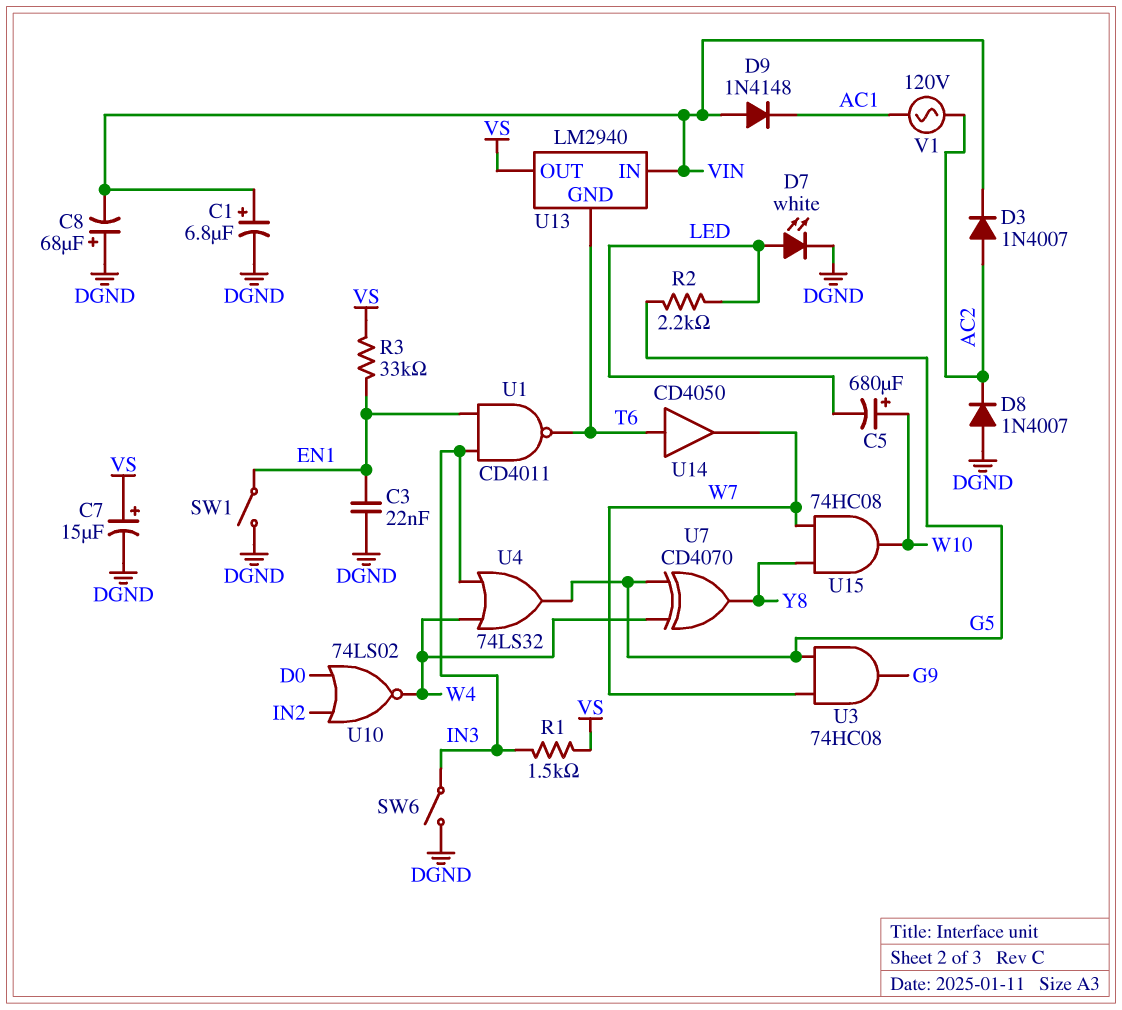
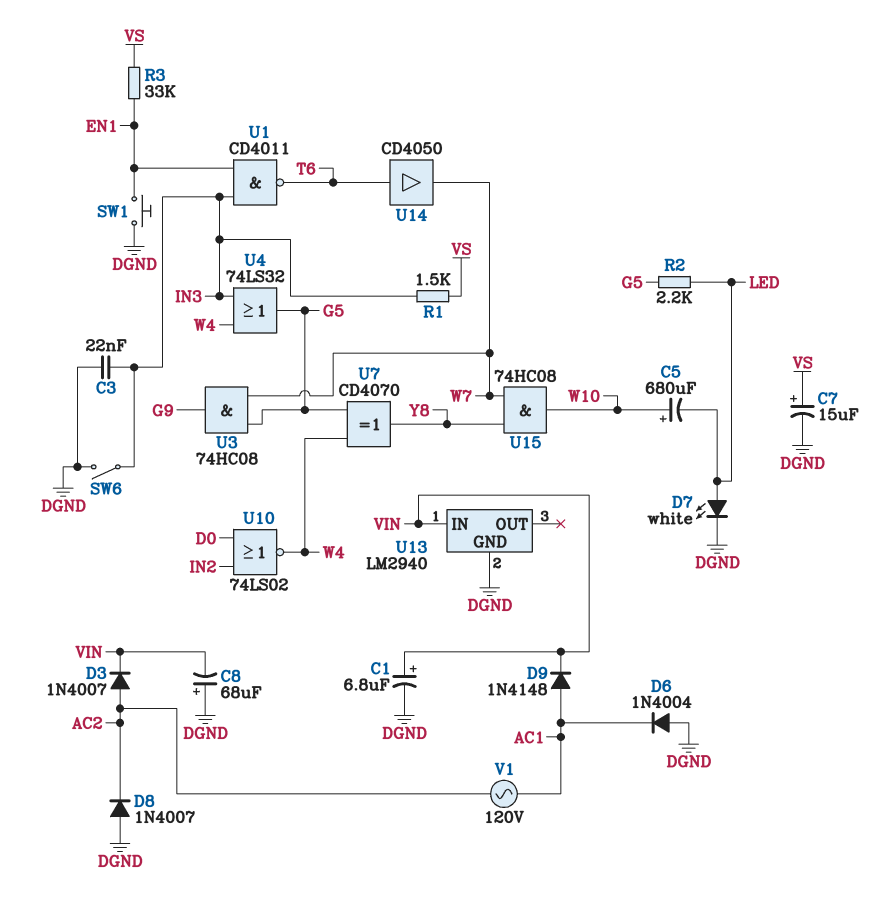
C3: 22nF (DGND, EN1) -> 22nF (DGND, IN3)
D6: none -> diode 1N4004 (A DGND, K AC1)
D9: diode 1N4148 (A VIN, K AC1) -> diode 1N4148 (A AC1, K VIN)
SW1: switch (DGND, EN1) -> button (DGND, EN1)
U13 pin GND: T6 -> DGND
U13 pin OUT: VS -> none

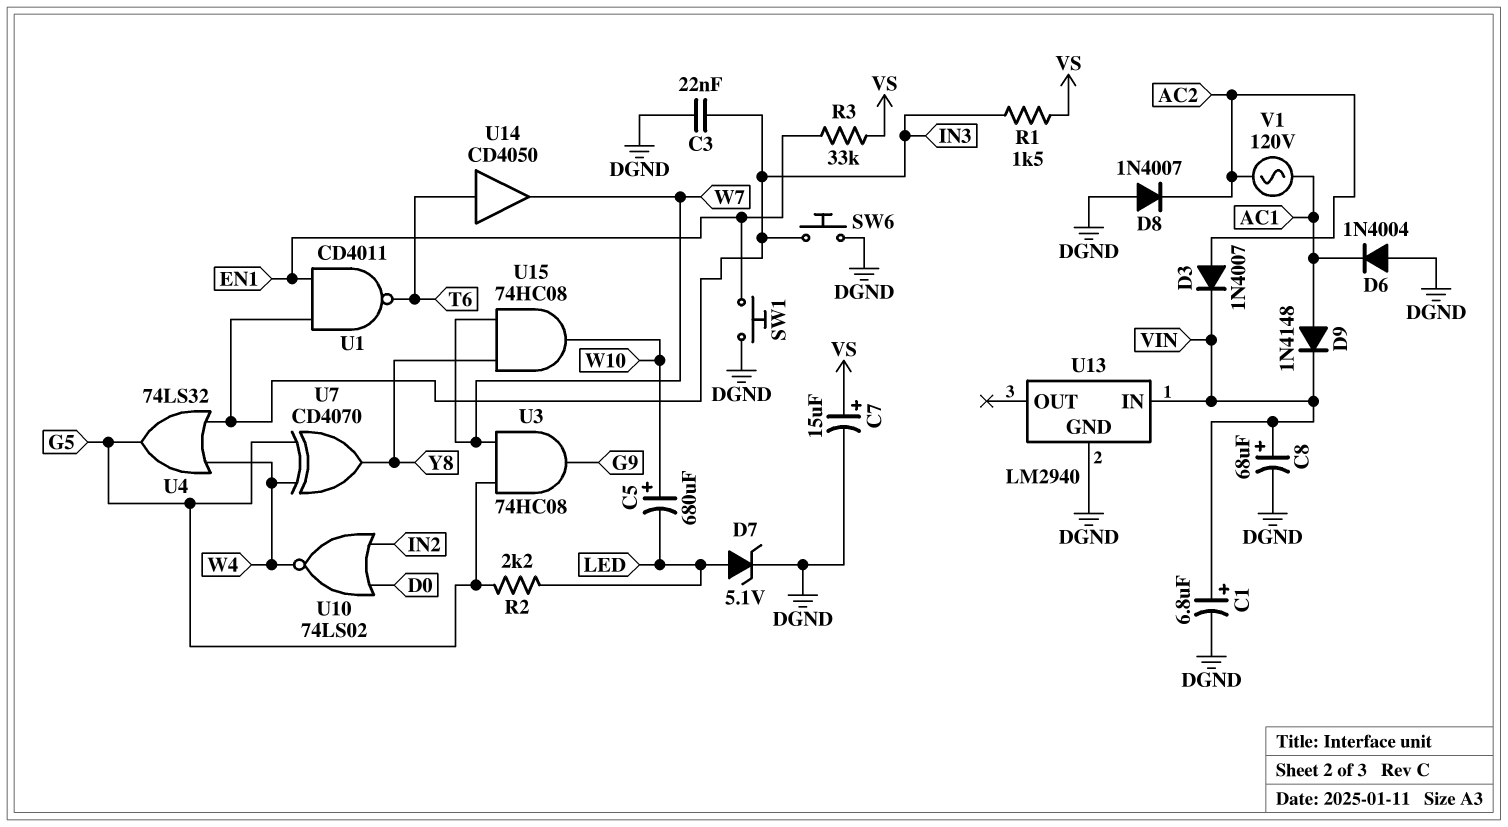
C8: 68uF (plus DGND, minus VIN) -> 68uF (plus VIN, minus DGND)
D7: LED white (A LED, K DGND) -> zener 5.1V (A LED, K DGND)
SW6: switch (DGND, IN3) -> button (DGND, IN3)

